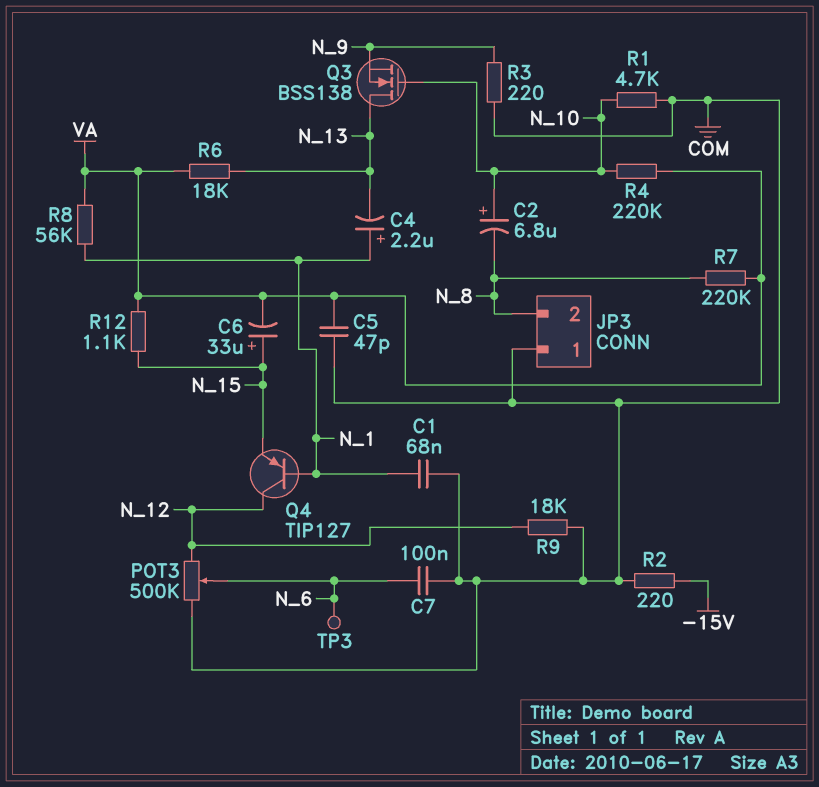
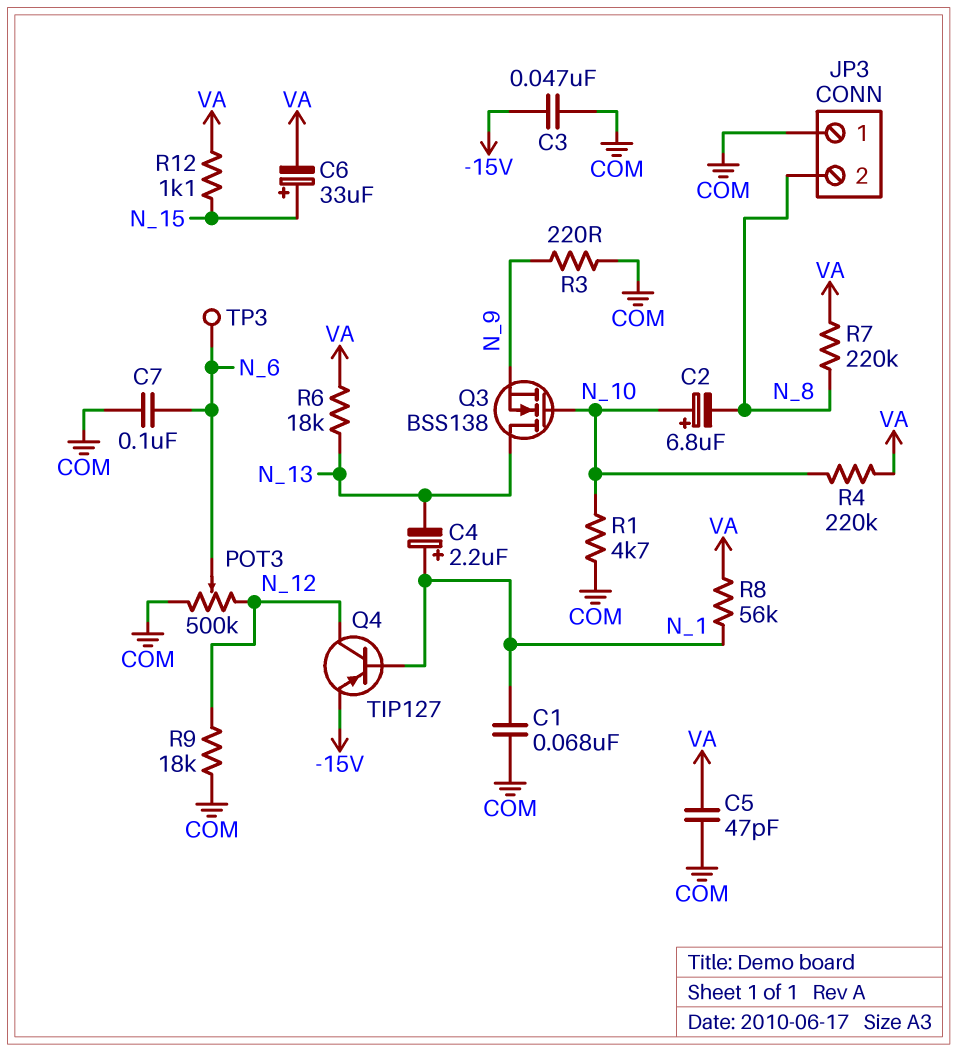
C3: none -> 47nF (-15V, COM)
Q4: PNP TIP127 (B N_1, C N_12, E N_15) -> PNP TIP127 (B N_1, C N_12, E -15V)
R2: 220 (-15V, COM) -> none

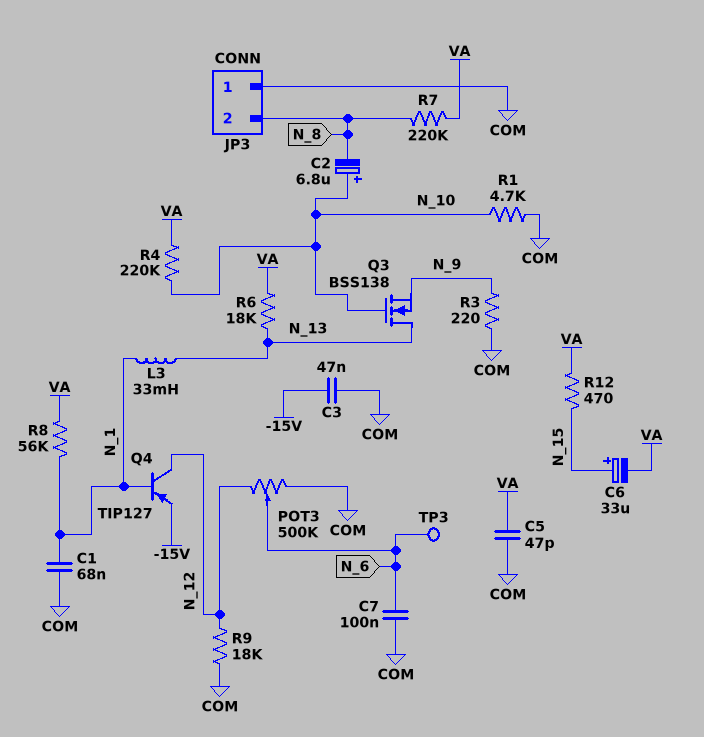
C4: 2.2uF (plus N_1, minus N_13) -> none
L3: none -> 33mH (N_1, N_13)
R12: 1.1k (N_15, VA) -> 470 (N_15, VA)

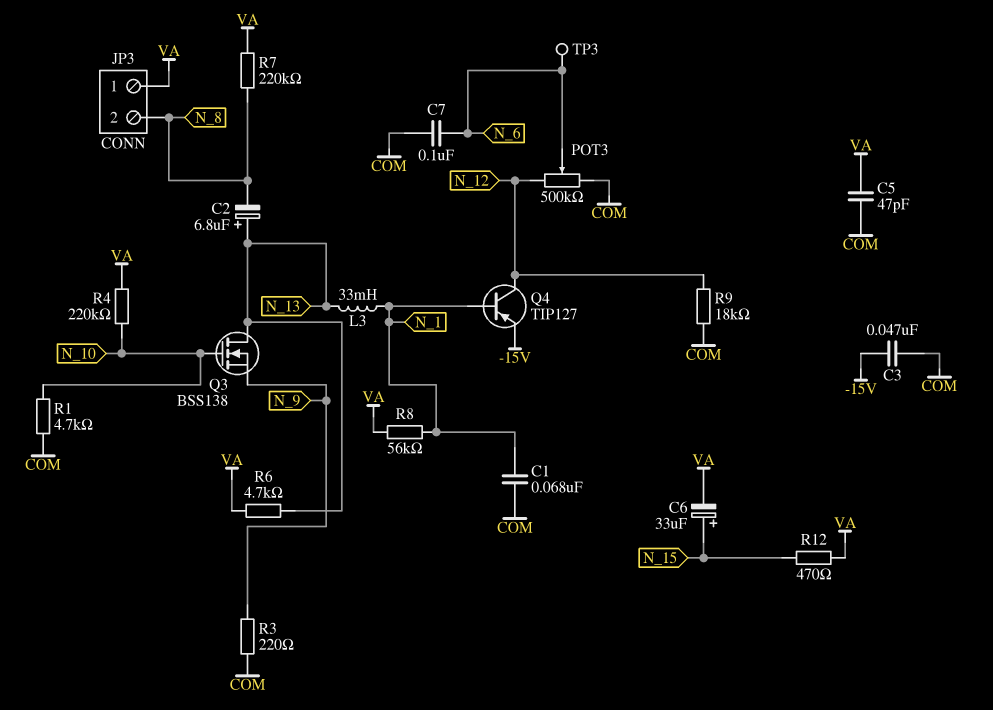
C2: 6.8uF (plus N_10, minus N_8) -> 6.8uF (plus N_13, minus N_8)
JP3 pin 1: COM -> VA
R6: 18k (N_13, VA) -> 4.7k (N_13, VA)

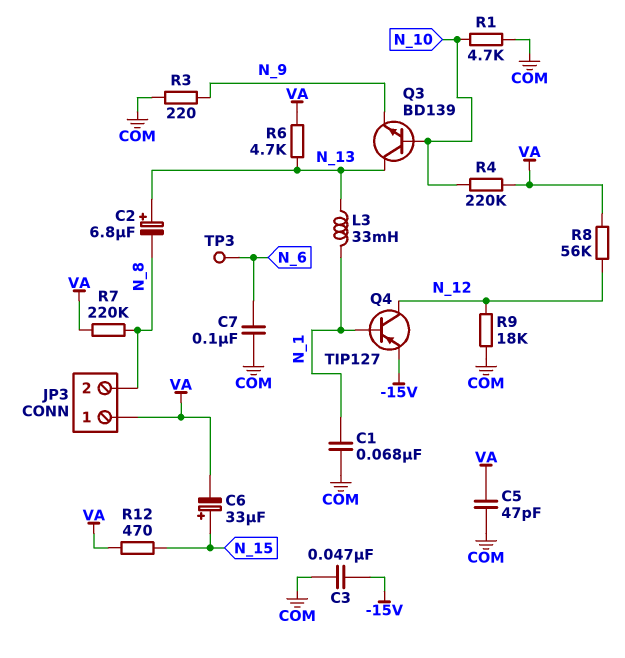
POT3: 500k (COM, N_12, wiper N_6) -> none
Q3: NMOS BSS138 (G N_10, D N_13, S N_9) -> NPN BD139 (B N_10, C N_13, E N_9)
R8: 56k (N_1, VA) -> 56k (N_12, VA)

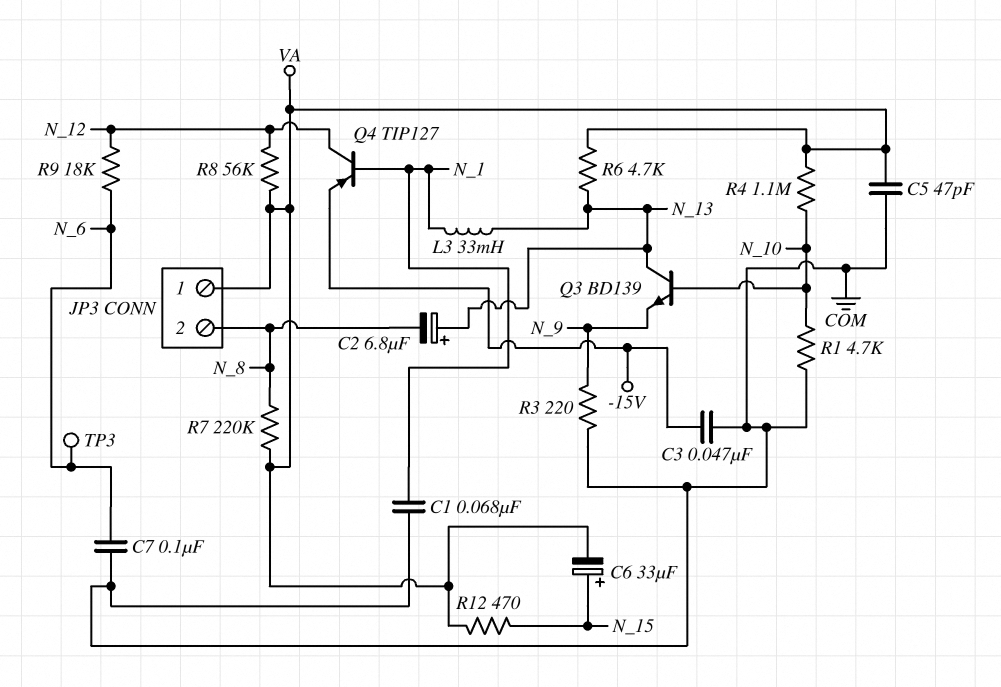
R4: 220k (N_10, VA) -> 1.1M (N_10, VA)
R9: 18k (COM, N_12) -> 18k (N_6, N_12)

